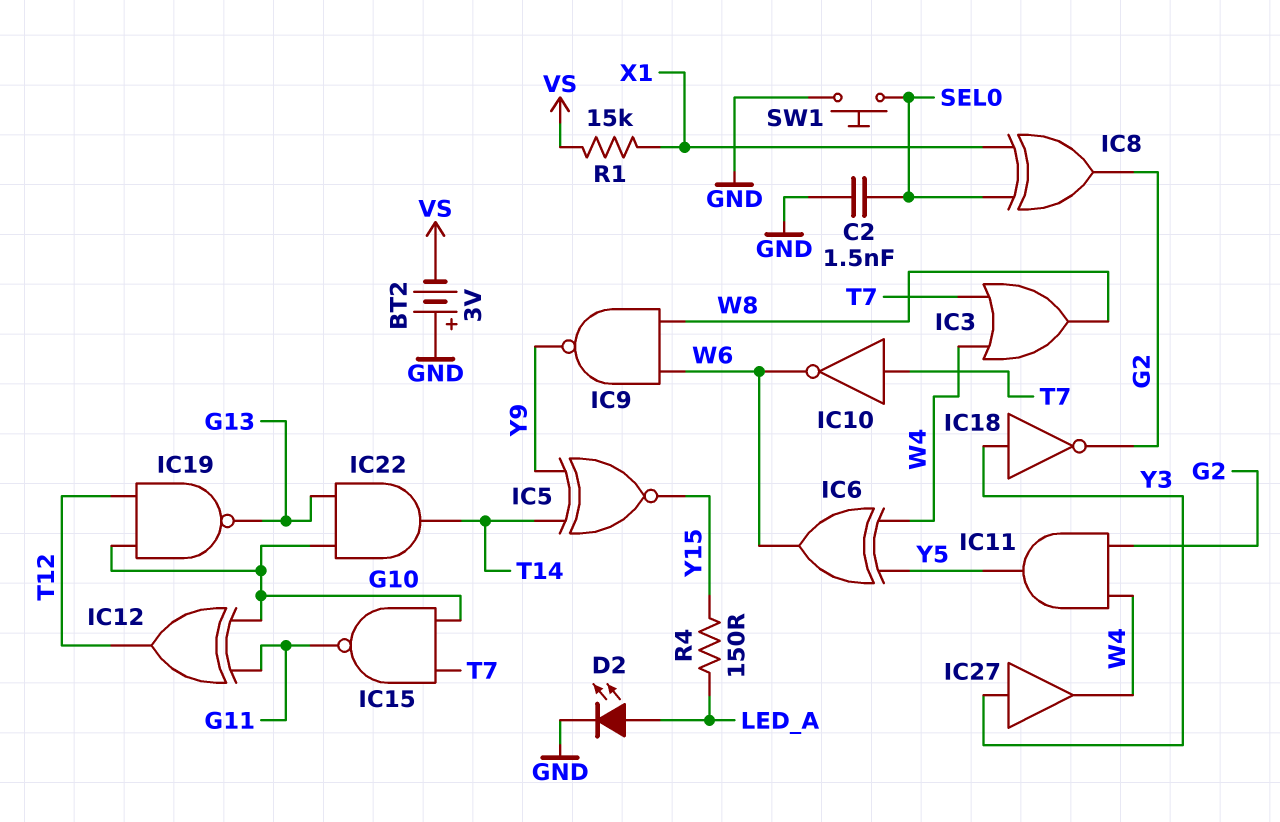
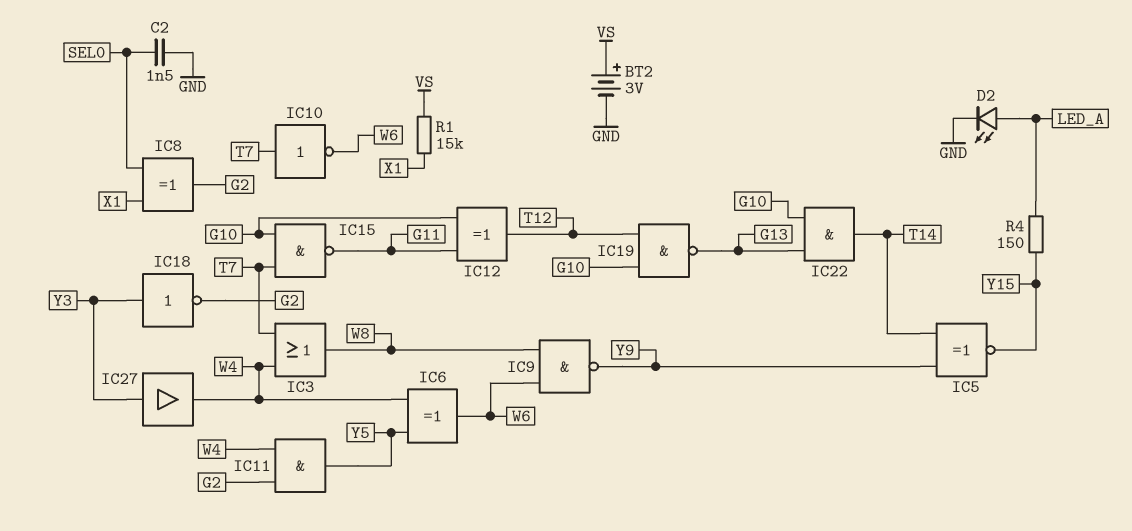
BT2: 3V (plus GND, minus VS) -> 3V (plus VS, minus GND)
SW1: button (GND, SEL0) -> none

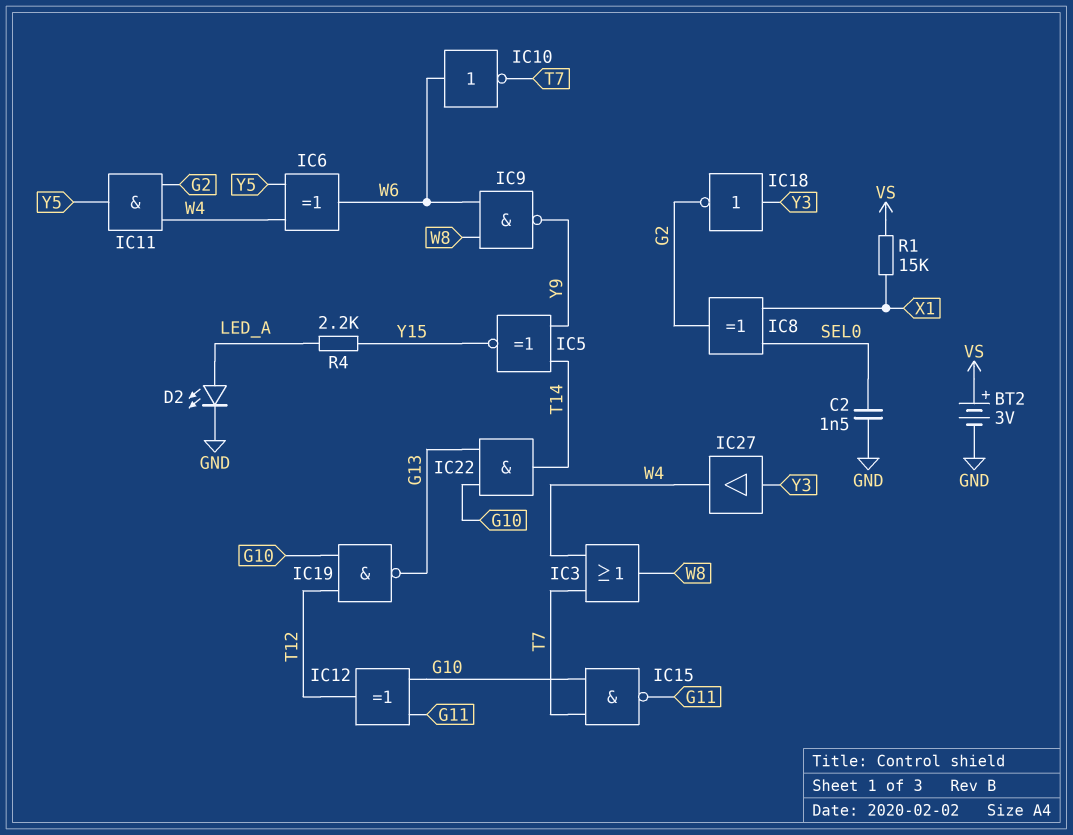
IC10: NOT (in T7, out W6) -> NOT (in W6, out T7)
R4: 150 (LED_A, Y15) -> 2.2k (LED_A, Y15)

